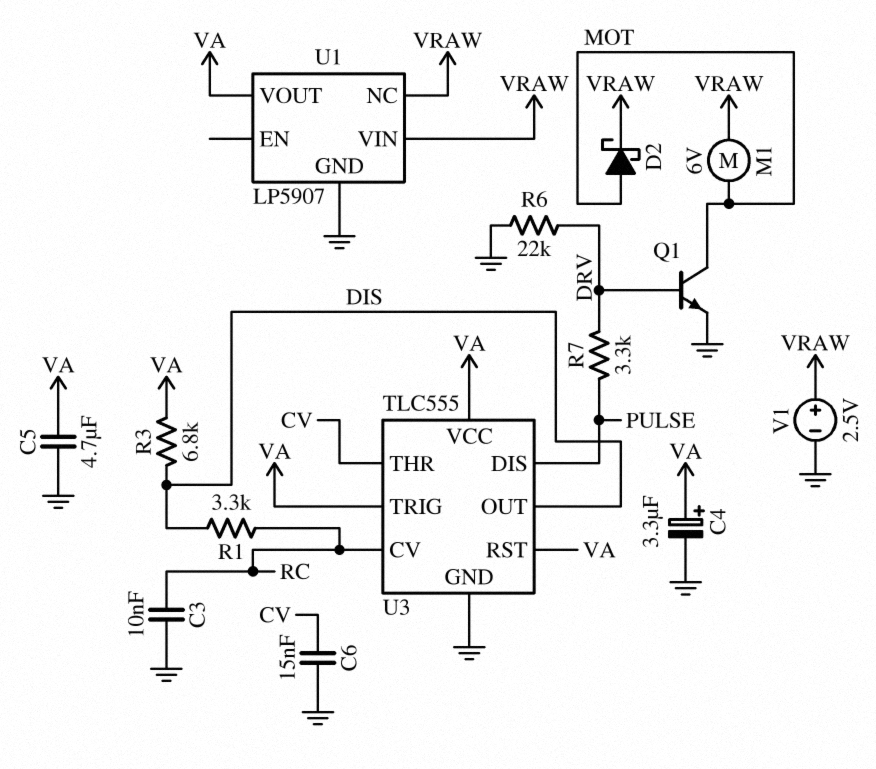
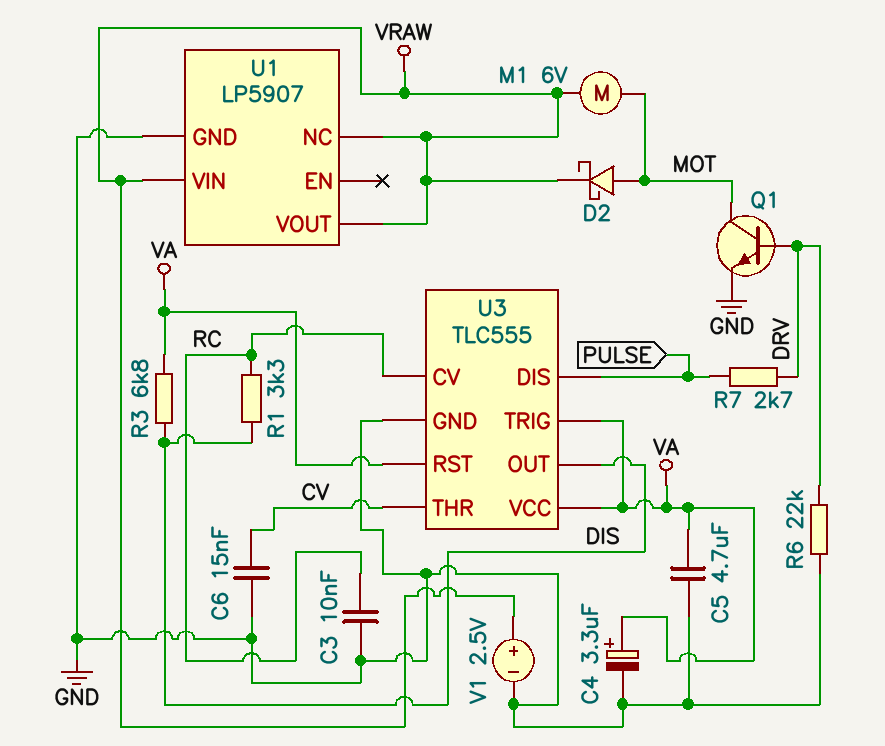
R7: 3.3k (DRV, PULSE) -> 2.7k (DRV, PULSE)
U1 pin VOUT: VA -> VRAW

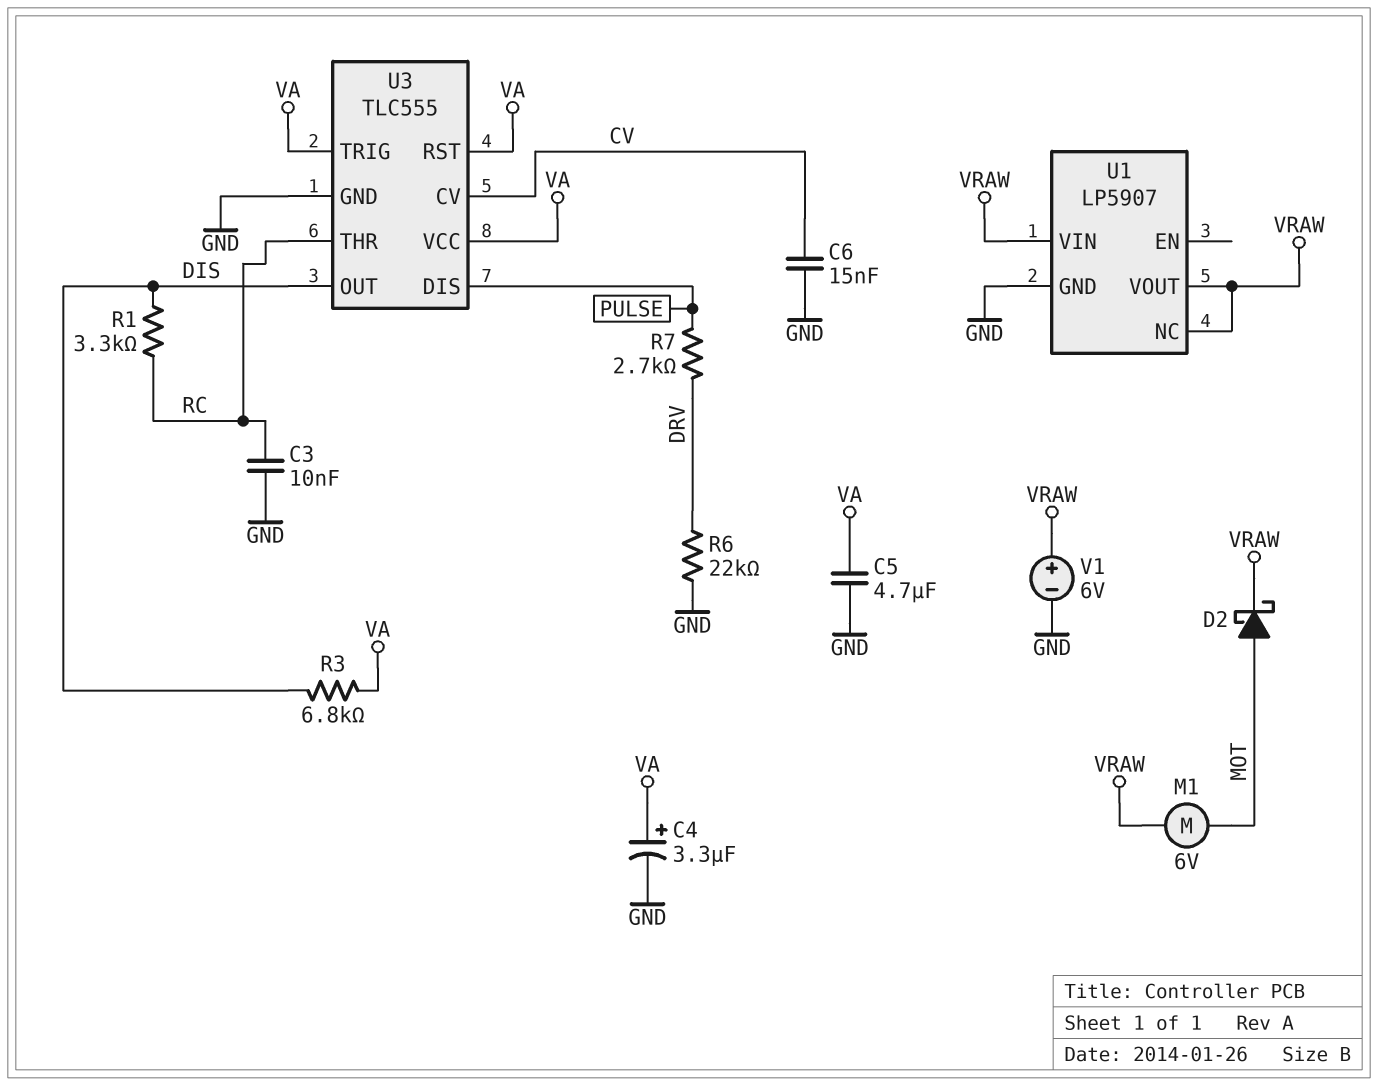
Q1: NPN (B DRV, C MOT, E GND) -> none
U3 pin CV: RC -> CV
U3 pin THR: CV -> RC
V1: 2.5V (plus VRAW, minus GND) -> 6V (plus VRAW, minus GND)

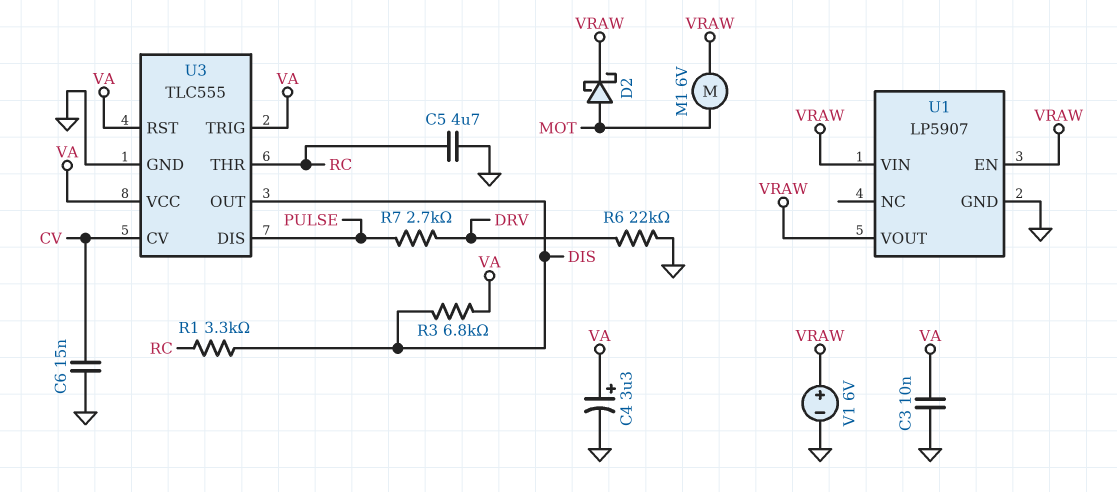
C3: 10nF (GND, RC) -> 10nF (GND, VA)
C5: 4.7uF (GND, VA) -> 4.7uF (GND, RC)
U1 pin EN: none -> VRAW
U1 pin NC: VRAW -> none

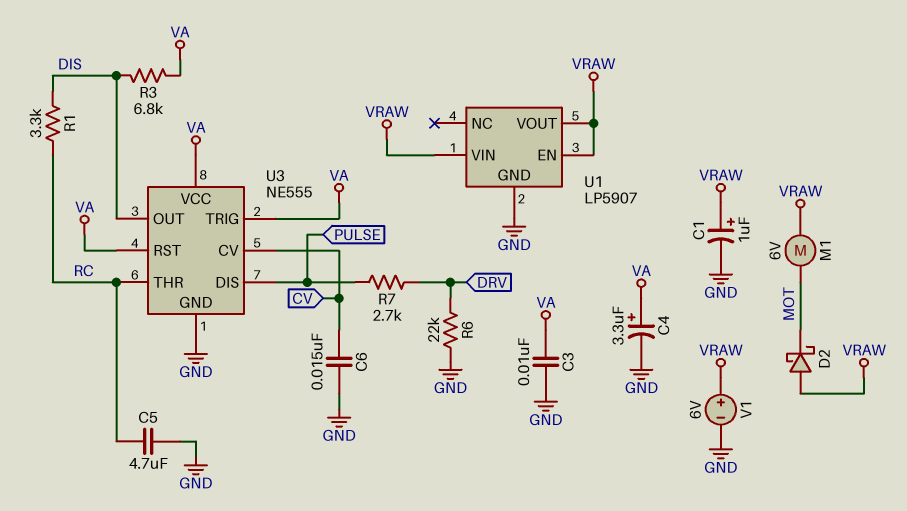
C1: none -> 1uF (plus VRAW, minus GND)
D2: schottky (A MOT, K VRAW) -> schottky (A VRAW, K MOT)
U3: TLC555 -> NE555

